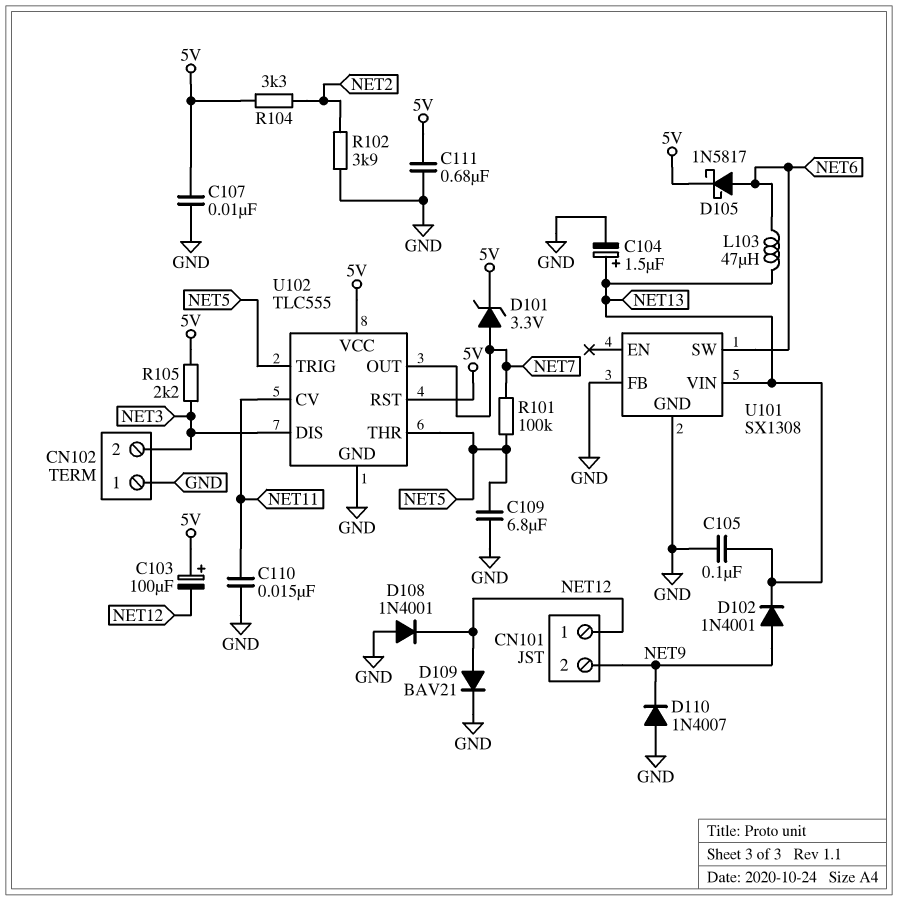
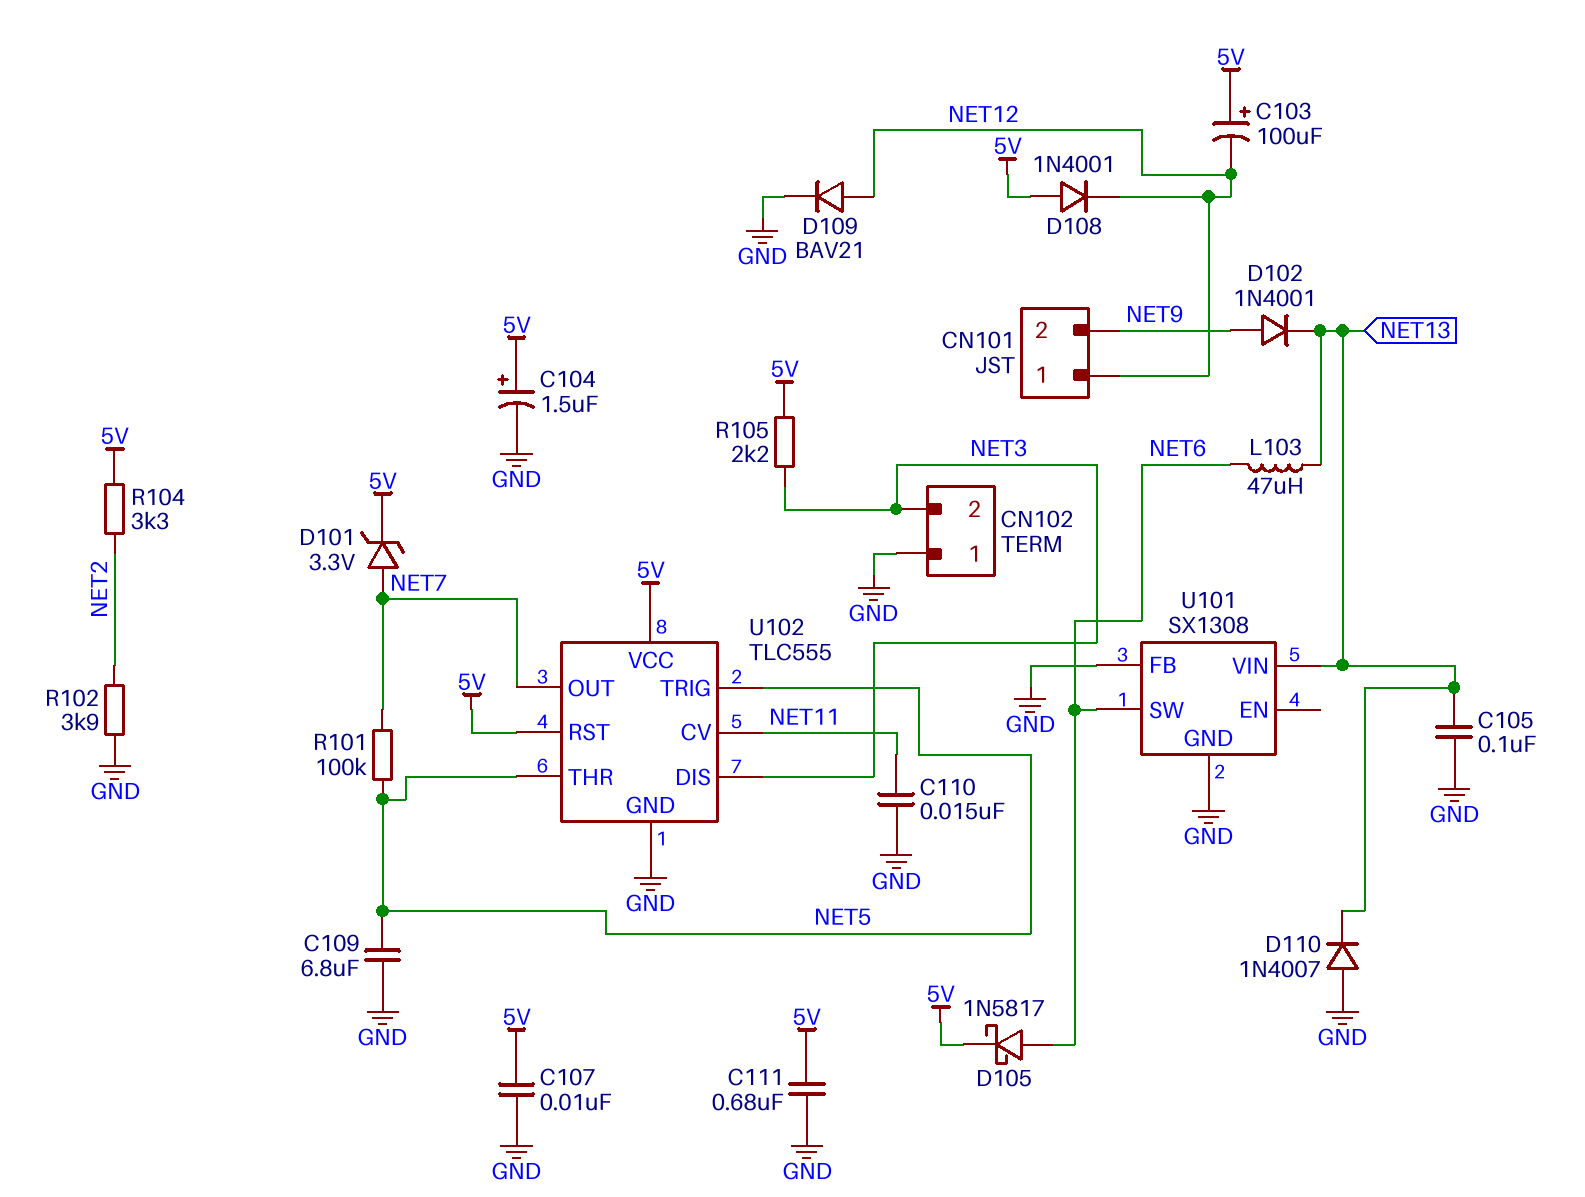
C104: 1.5uF (plus NET13, minus GND) -> 1.5uF (plus 5V, minus GND)
D108: diode 1N4001 (A GND, K NET12) -> diode 1N4001 (A 5V, K NET12)
D110: diode 1N4007 (A GND, K NET9) -> diode 1N4007 (A GND, K NET13)

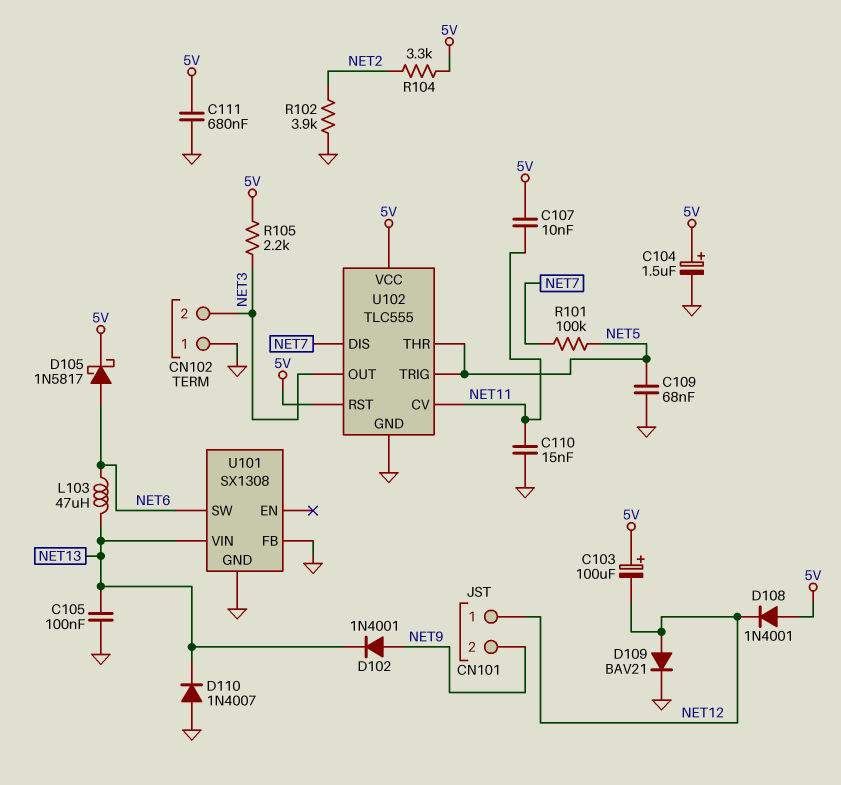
C107: 10nF (5V, GND) -> 10nF (5V, NET11)
C109: 6.8uF (GND, NET5) -> 68nF (GND, NET5)
D101: zener 3.3V (A NET7, K 5V) -> none
U102 pin DIS: NET3 -> NET7
U102 pin OUT: NET7 -> NET3

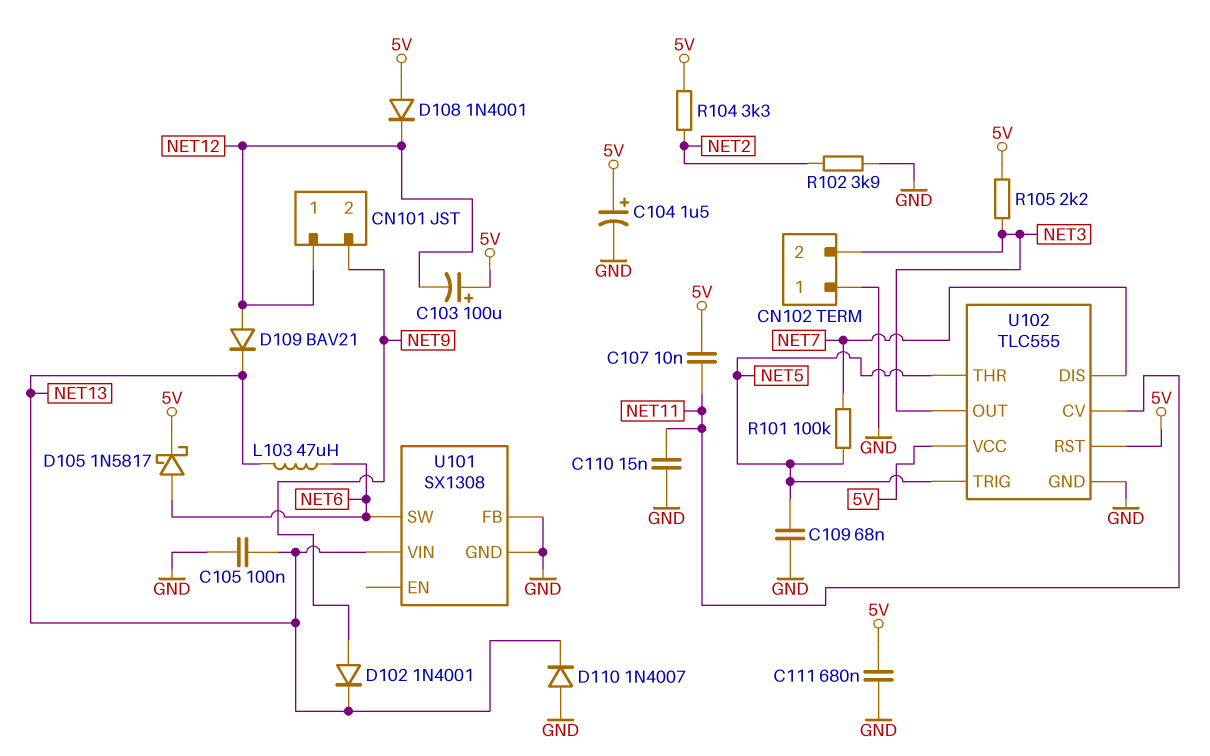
D109: diode BAV21 (A NET12, K GND) -> diode BAV21 (A NET12, K NET13)

